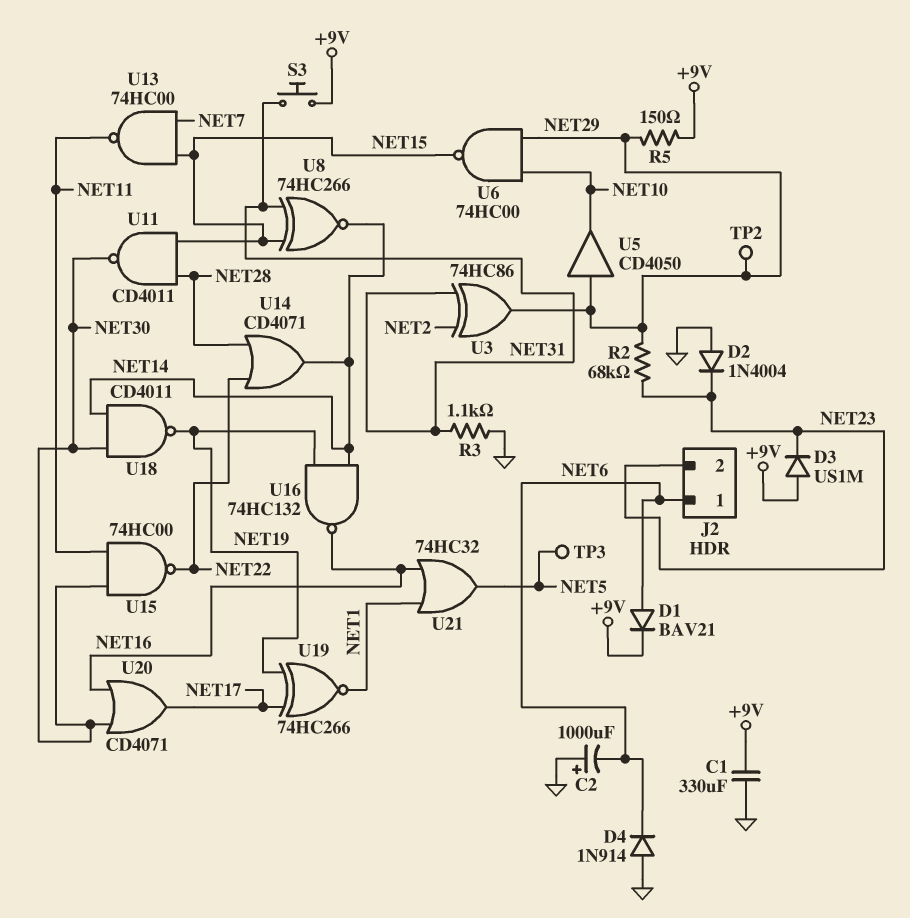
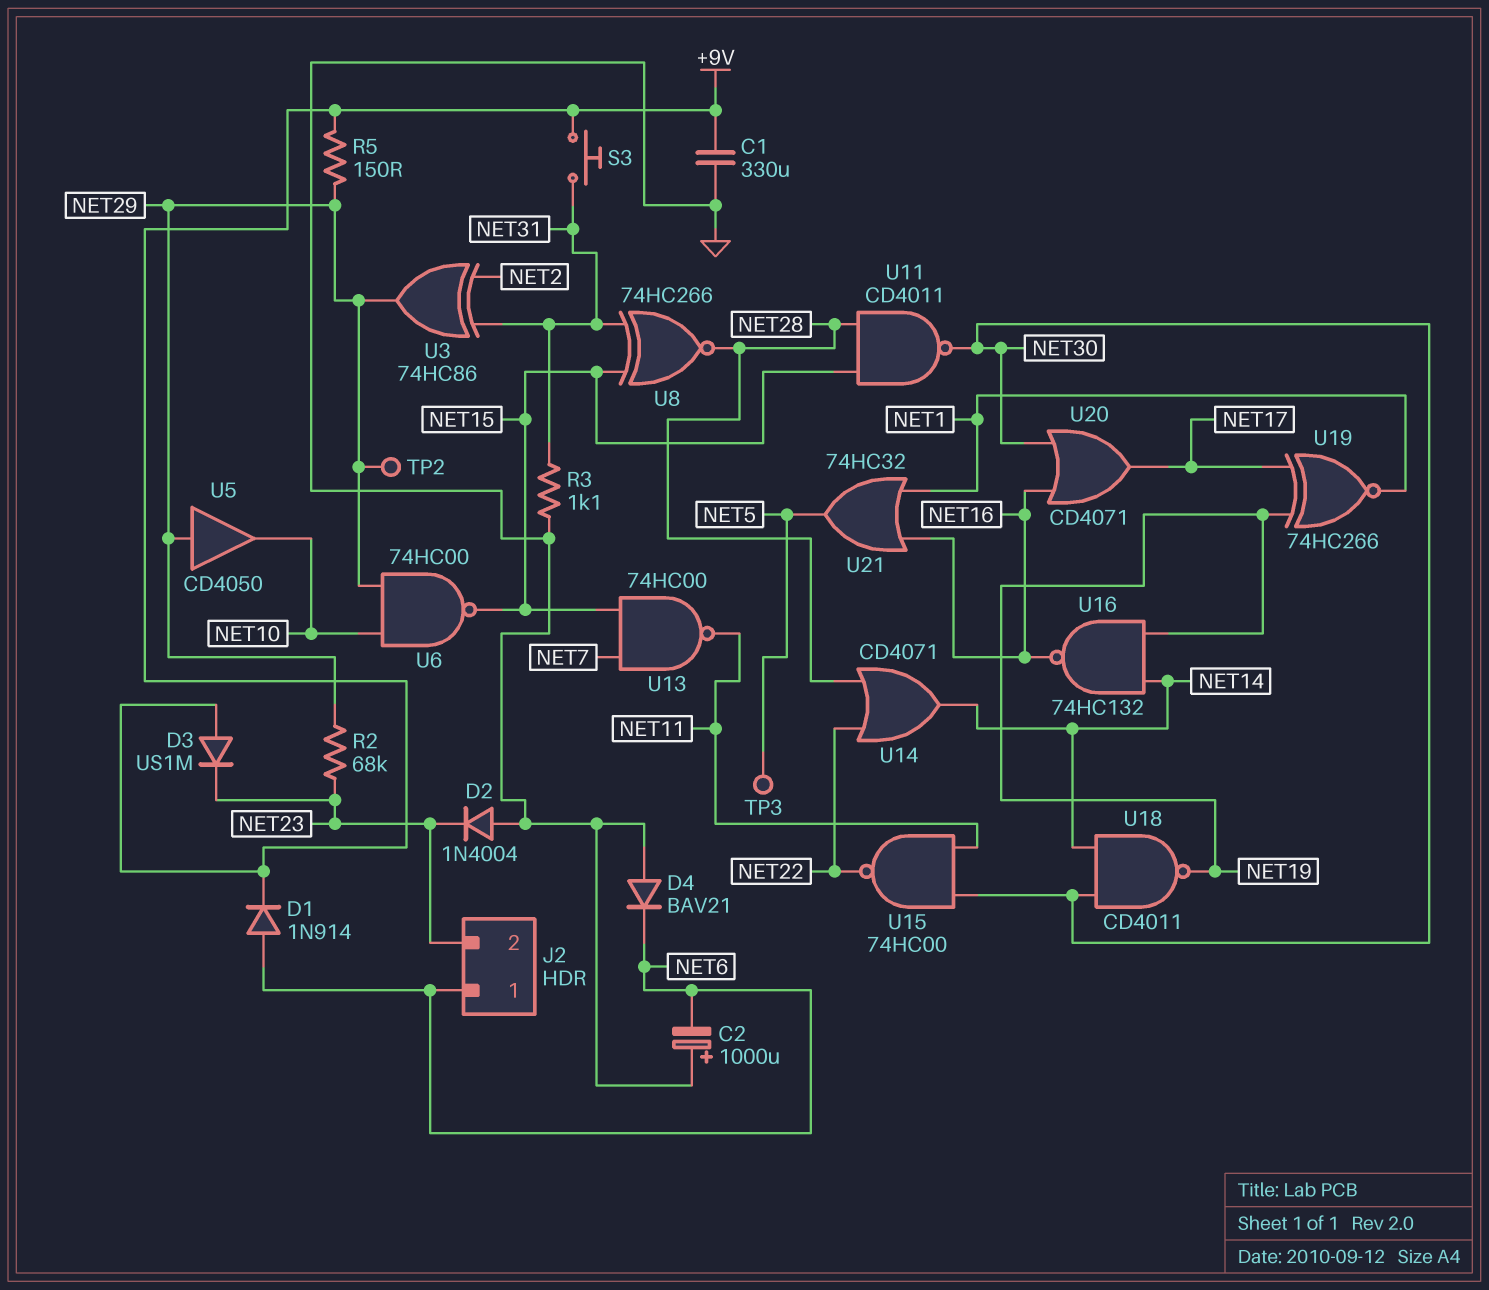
D1: diode BAV21 (A NET6, K +9V) -> diode 1N914 (A NET6, K +9V)
D4: diode 1N914 (A GND, K NET6) -> diode BAV21 (A GND, K NET6)
U8: XNOR 74HC266 (in NET15, in NET31, out NET14) -> XNOR 74HC266 (in NET15, in NET31, out NET28)

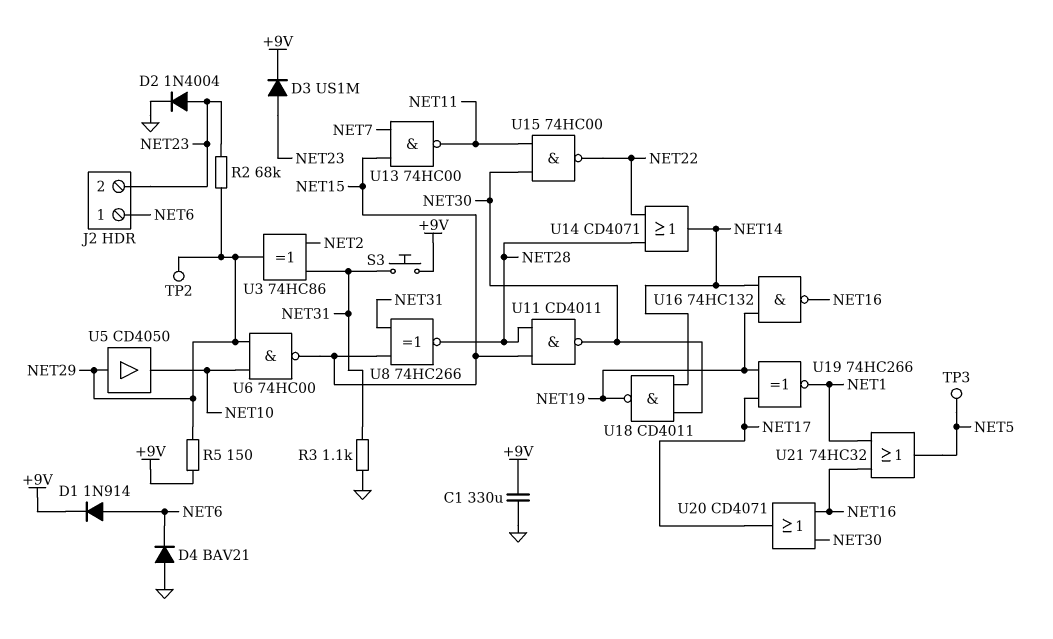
C2: 1000uF (plus GND, minus NET6) -> none
D2: diode 1N4004 (A GND, K NET23) -> diode 1N4004 (A NET23, K GND)
D3: diode US1M (A +9V, K NET23) -> diode US1M (A NET23, K +9V)

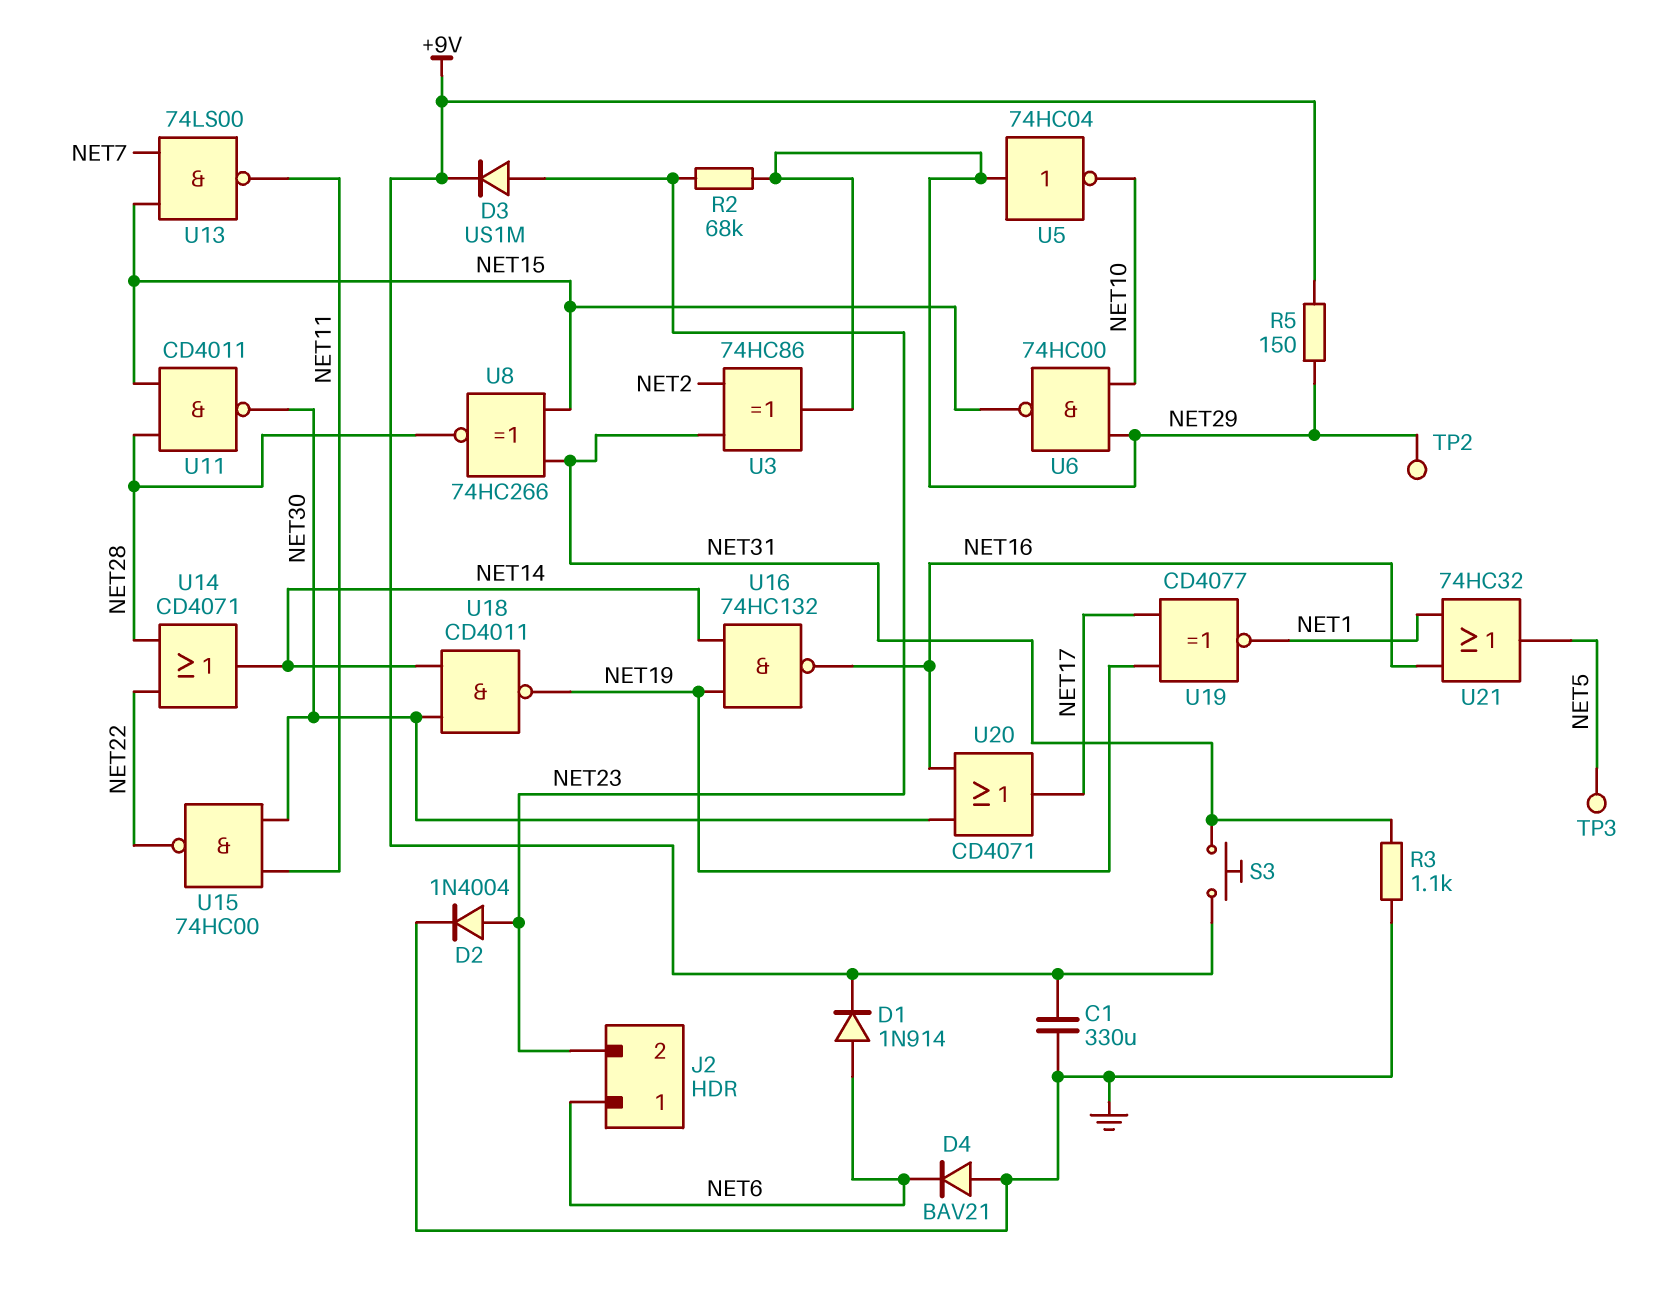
U5: buffer CD4050 (in NET29, out NET10) -> NOT 74HC04 (in NET29, out NET10)
U13: NAND 74HC00 (in NET7, in NET15, out NET11) -> NAND 74LS00 (in NET7, in NET15, out NET11)
U19: XNOR 74HC266 (in NET17, in NET19, out NET1) -> XNOR CD4077 (in NET17, in NET19, out NET1)

